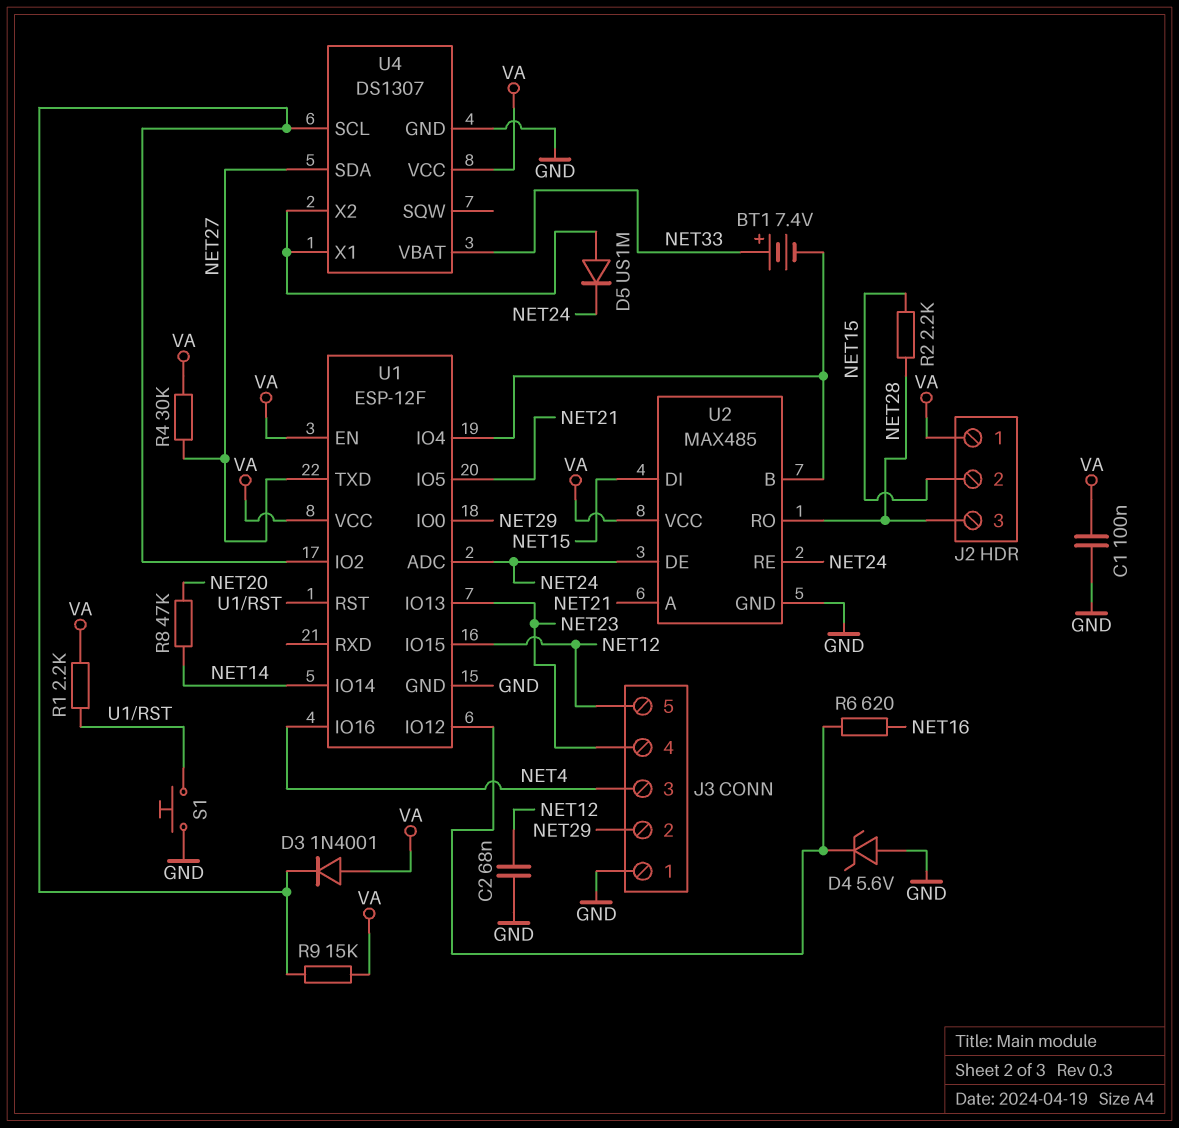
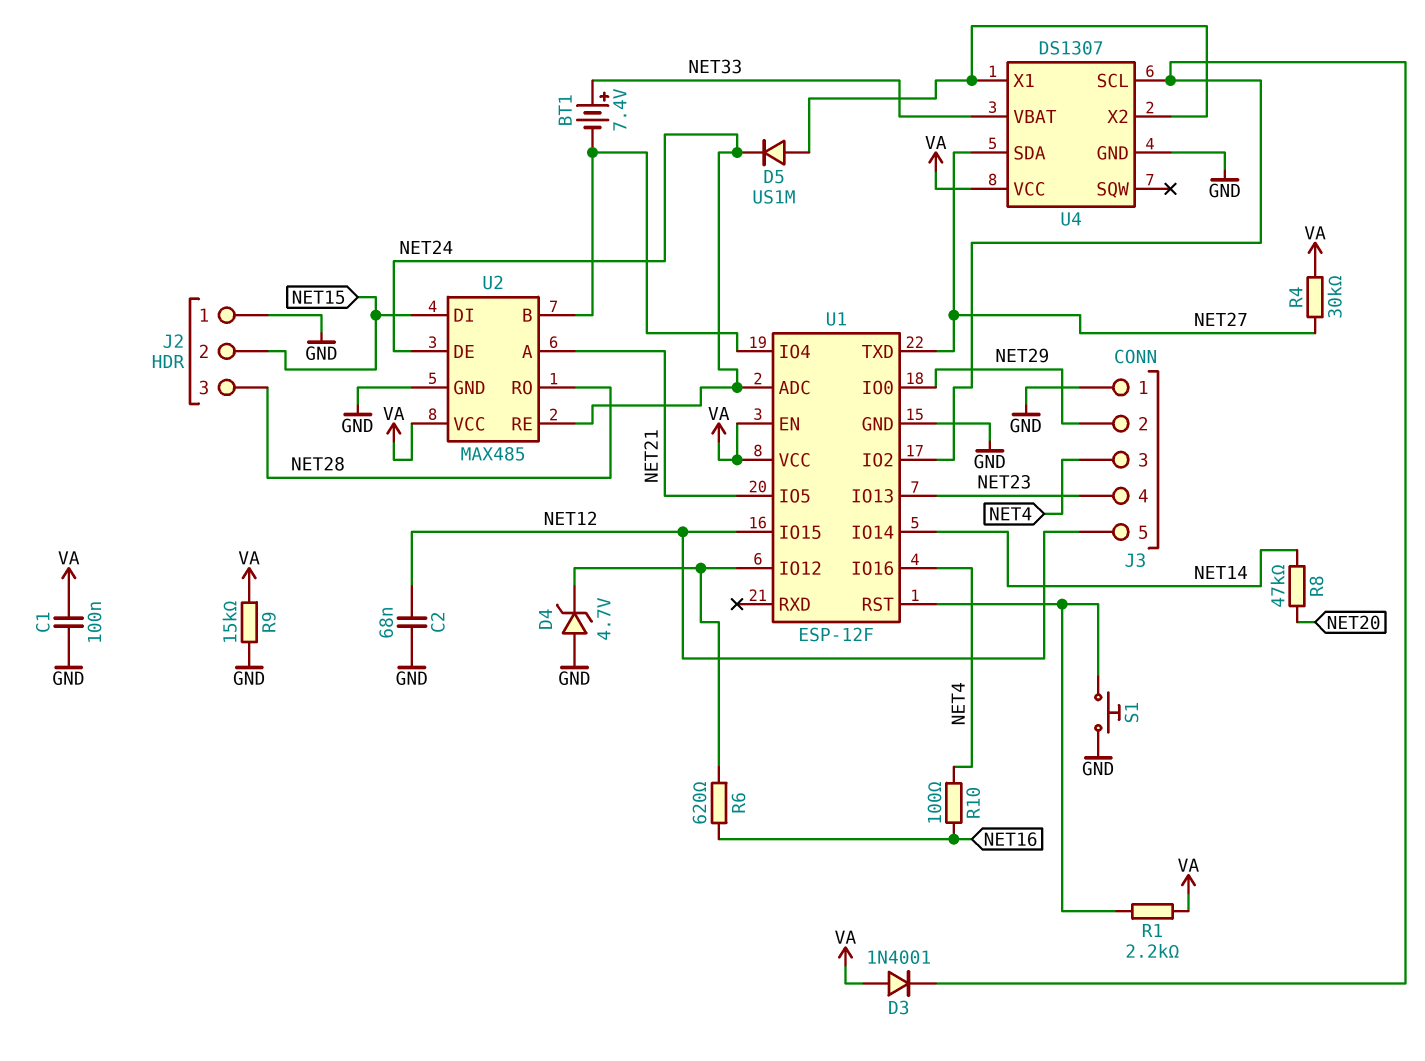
D4: zener 5.6V (A GND, K U1/IO12) -> zener 4.7V (A GND, K U1/IO12)
J2 pin 1: VA -> GND
R2: 2.2k (NET15, NET28) -> none
R9: 15k (U1/IO2, VA) -> 15k (GND, VA)
R10: none -> 100 (NET4, NET16)

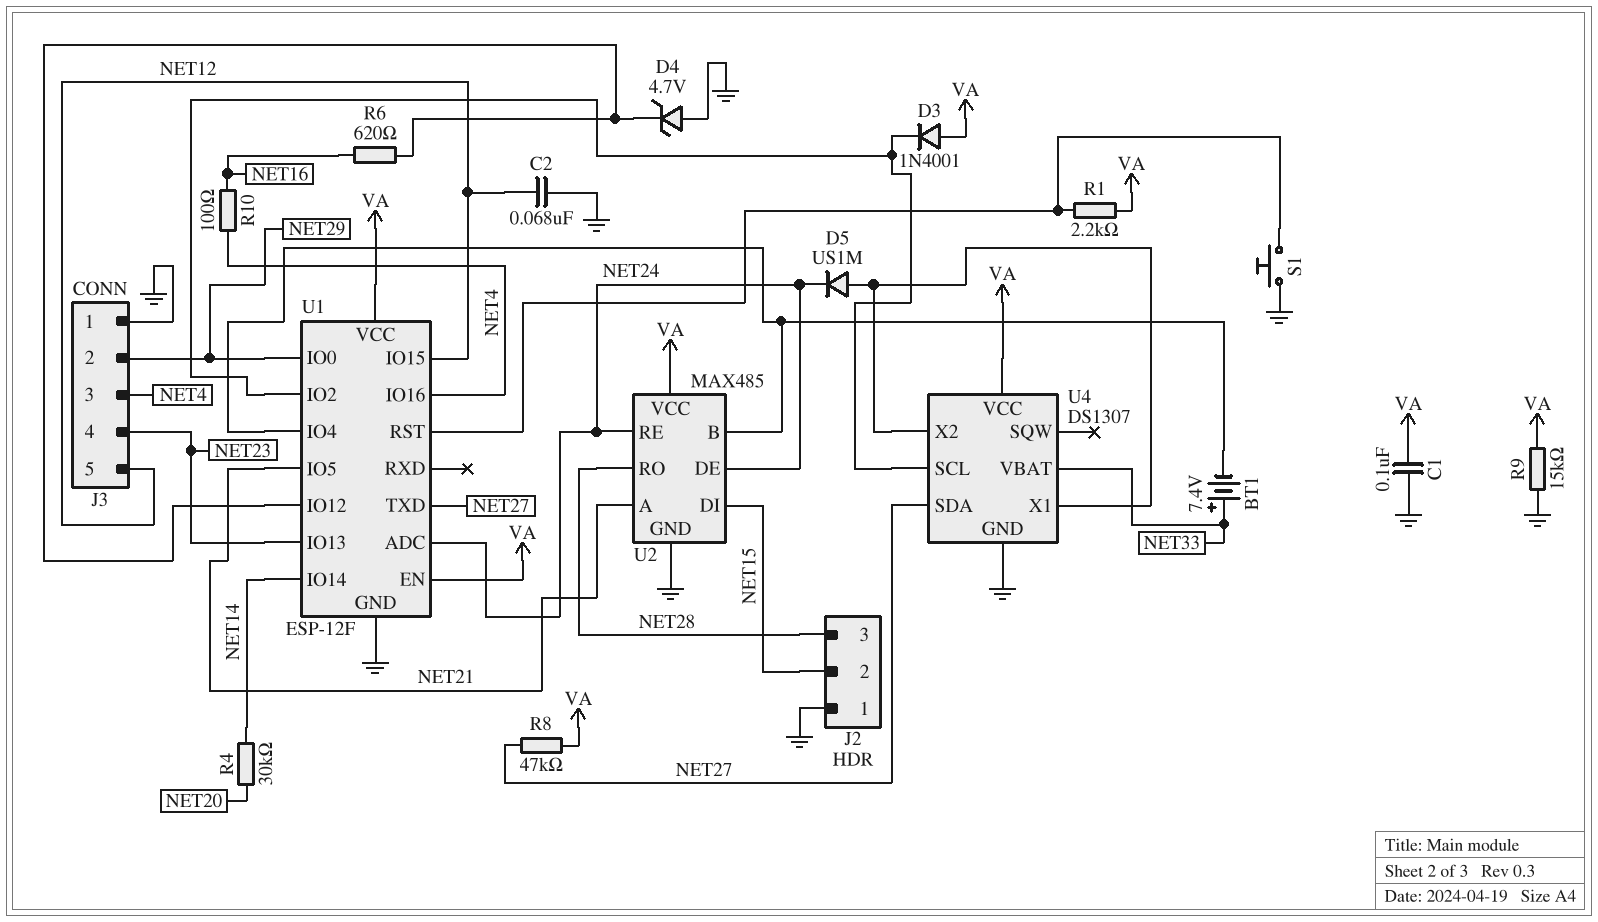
R4: 30k (NET27, VA) -> 30k (NET14, NET20)
R8: 47k (NET14, NET20) -> 47k (NET27, VA)

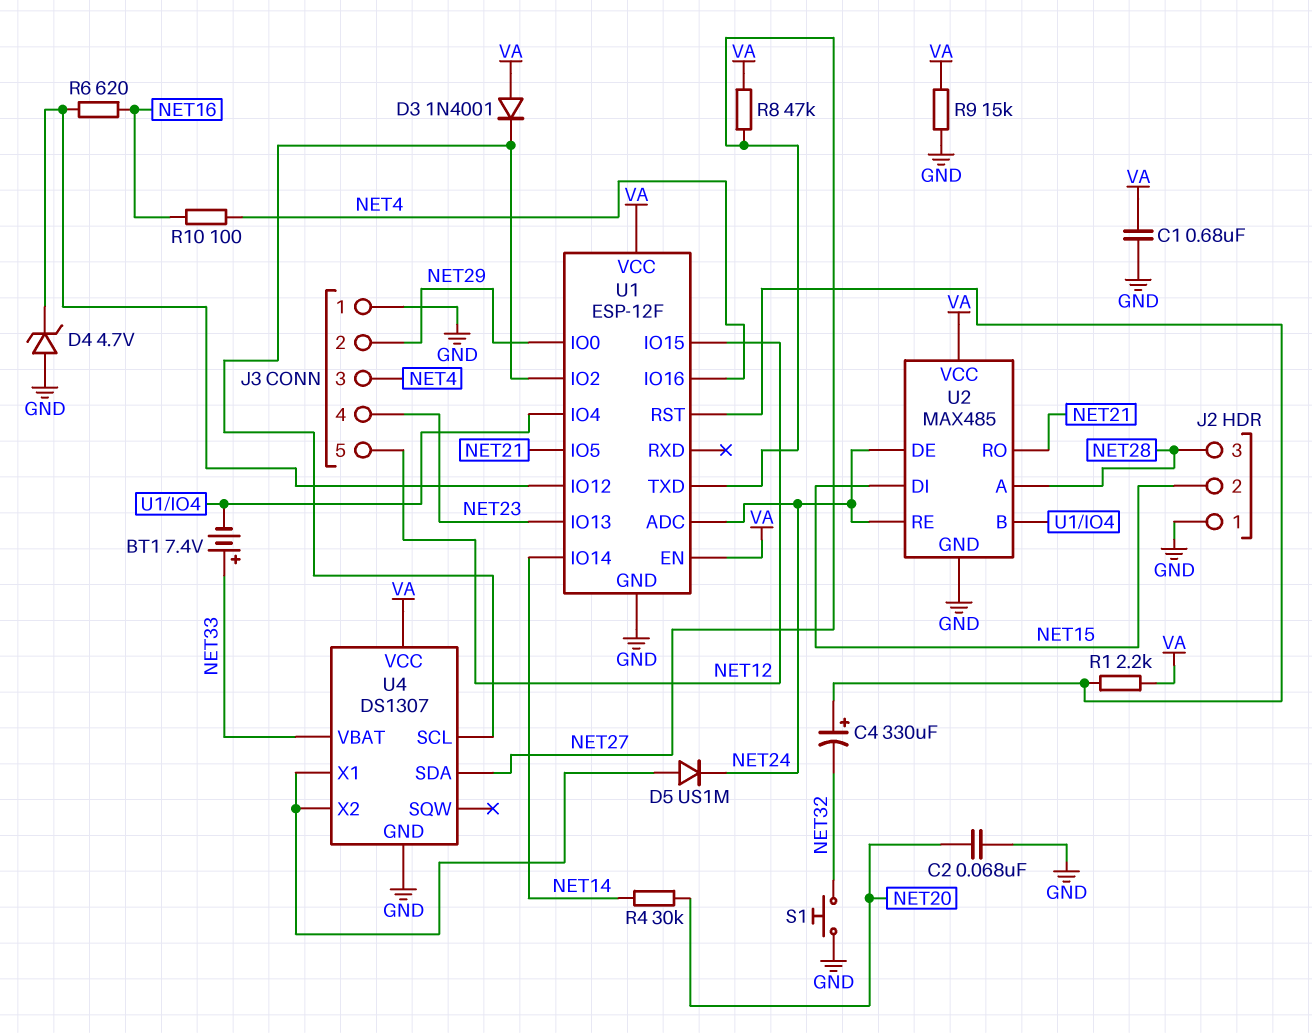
C1: 100nF (GND, VA) -> 680nF (GND, VA)
C2: 68nF (GND, NET12) -> 68nF (GND, NET20)
C4: none -> 330uF (plus U1/RST, minus NET32)
S1: button (GND, U1/RST) -> button (GND, NET32)
U2 pin A: NET21 -> NET28
U2 pin RO: NET28 -> NET21

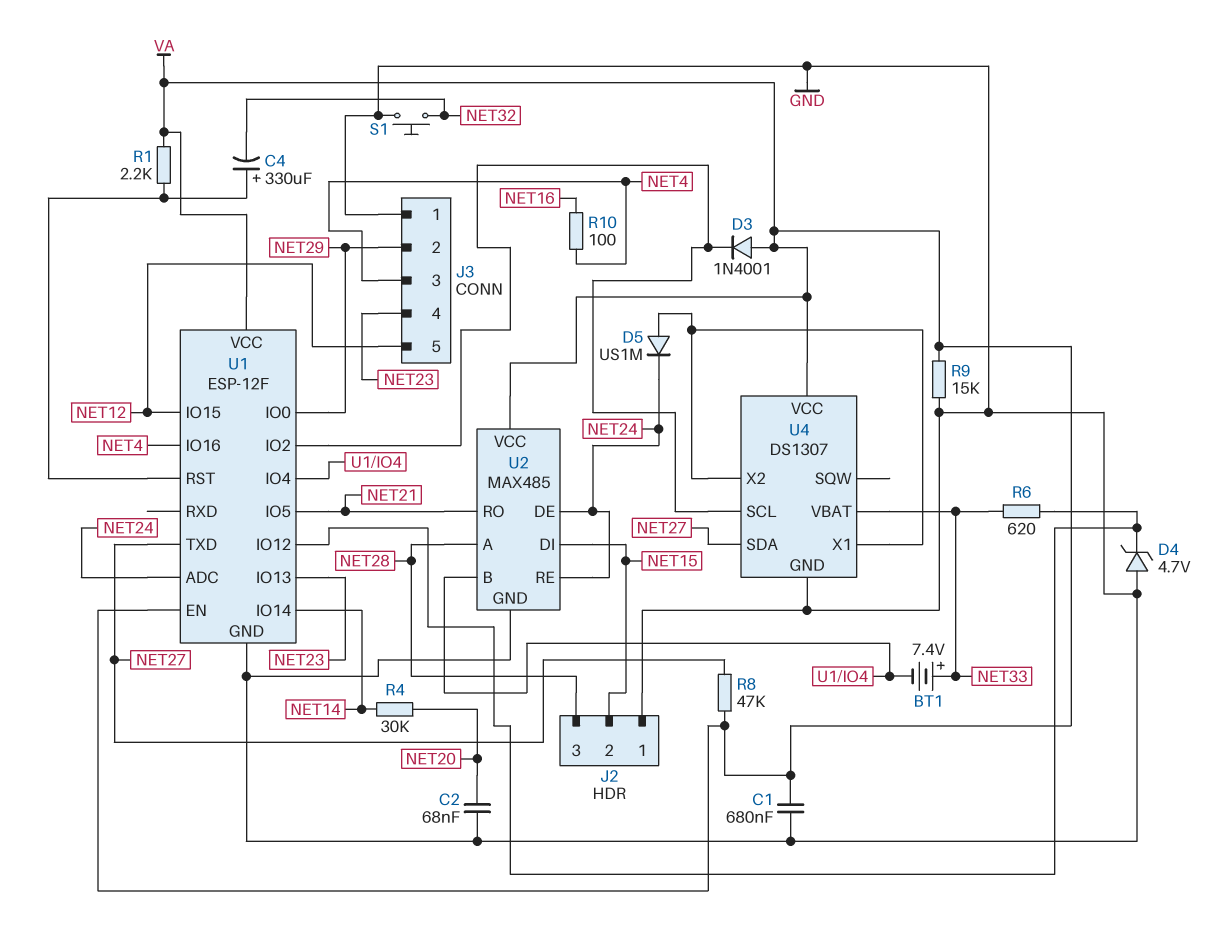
R6: 620 (NET16, U1/IO12) -> 620 (NET33, U1/IO12)

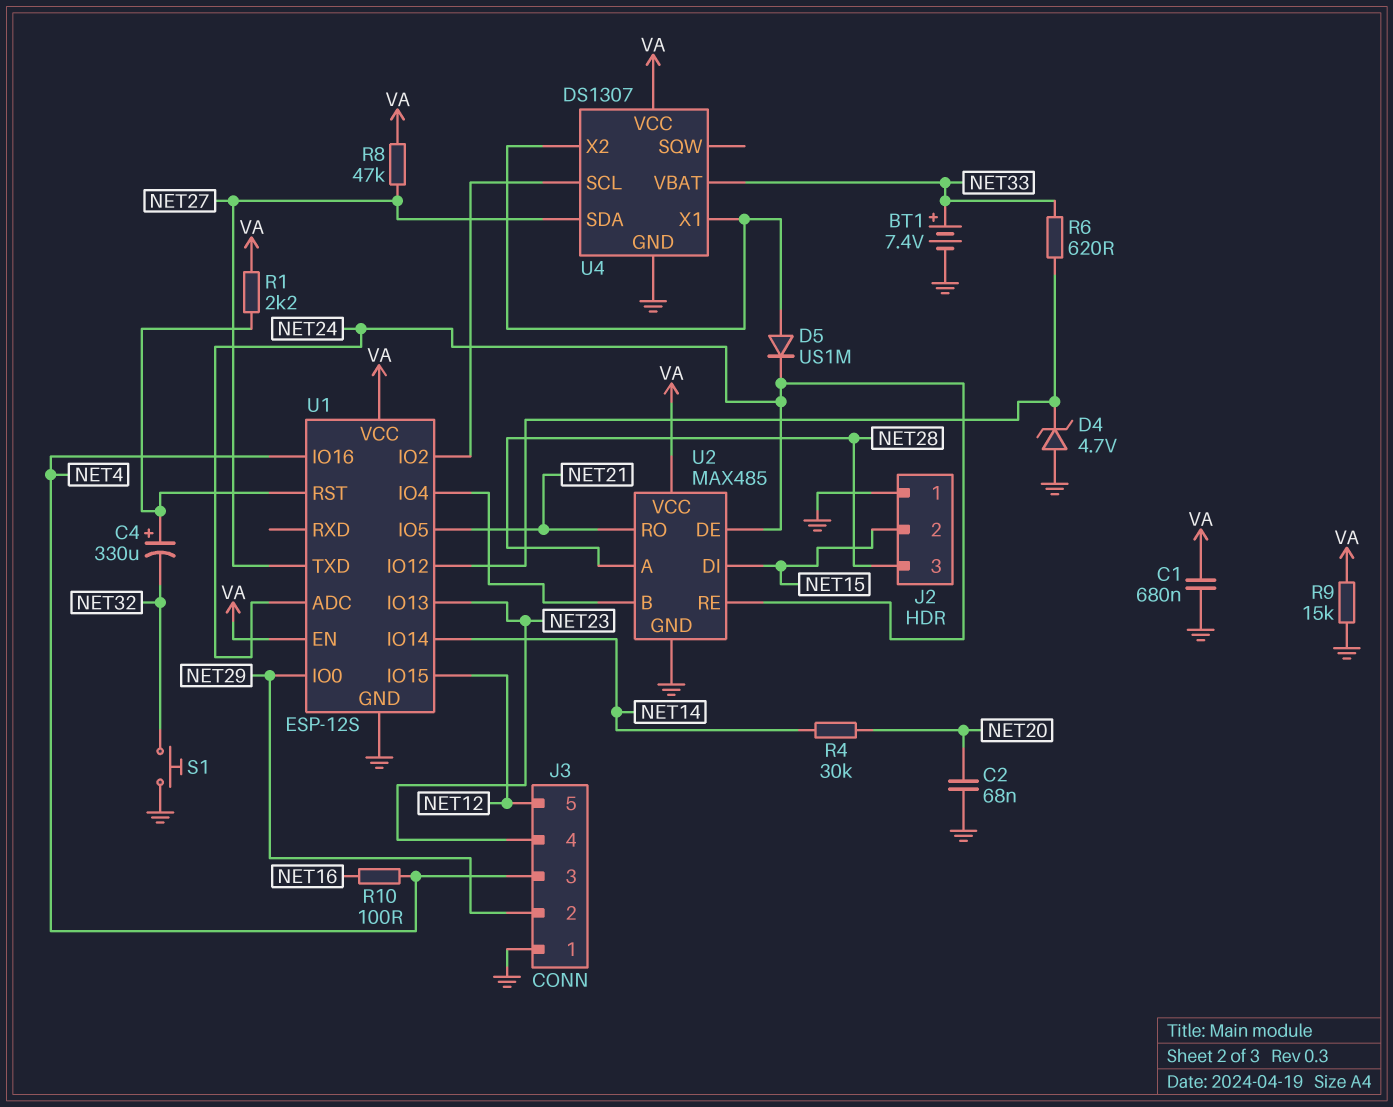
BT1: 7.4V (plus NET33, minus U1/IO4) -> 7.4V (plus NET33, minus GND)
D3: diode 1N4001 (A VA, K U1/IO2) -> none
U1: ESP-12F -> ESP-12S

